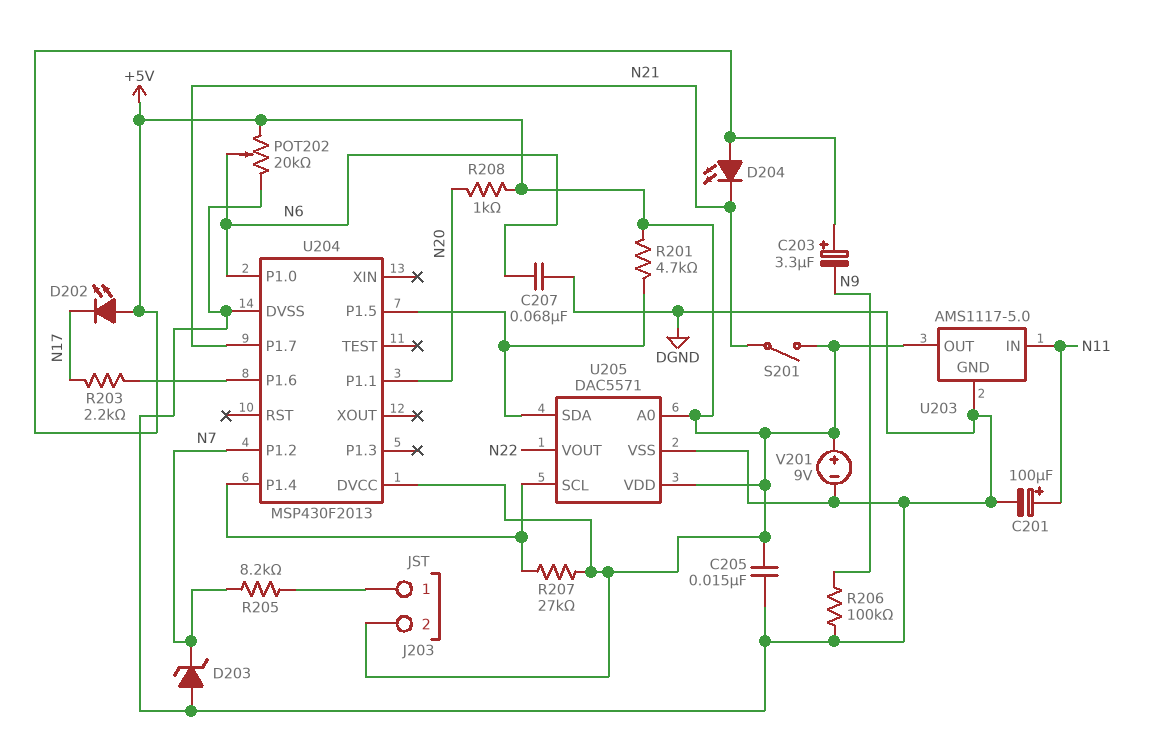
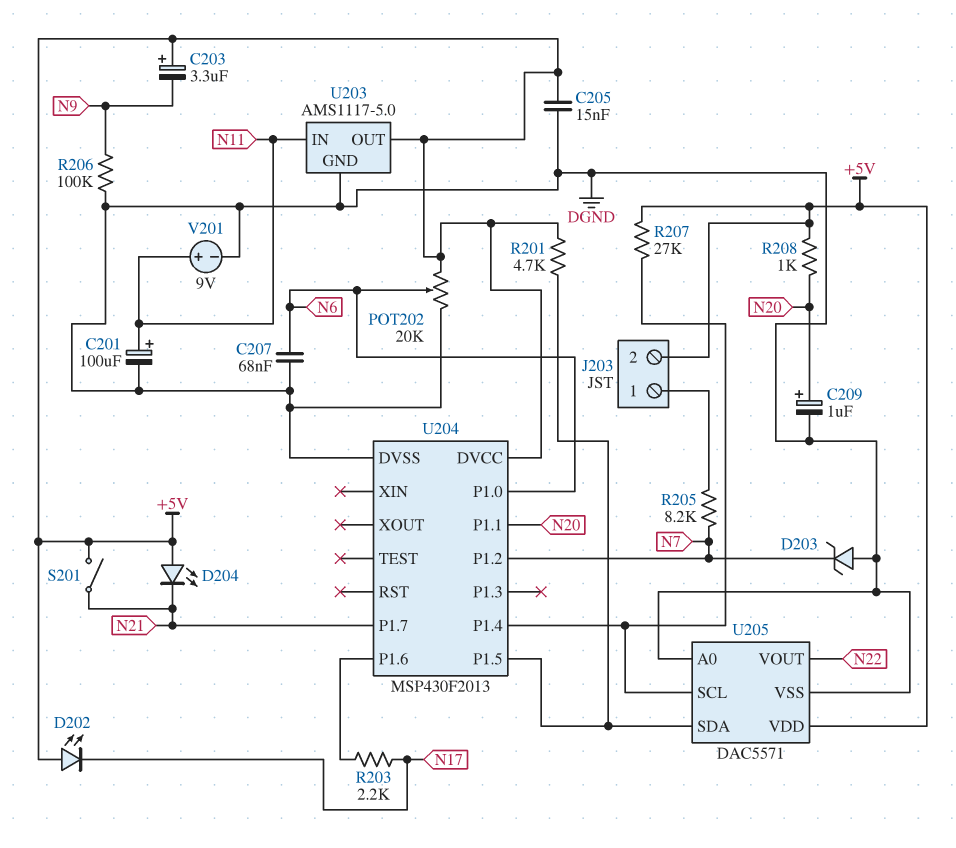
C209: none -> 1uF (plus N20, minus DGND)
U205 pin A0: +5V -> DGND
V201: 9V (plus +5V, minus DGND) -> 9V (plus N11, minus DGND)

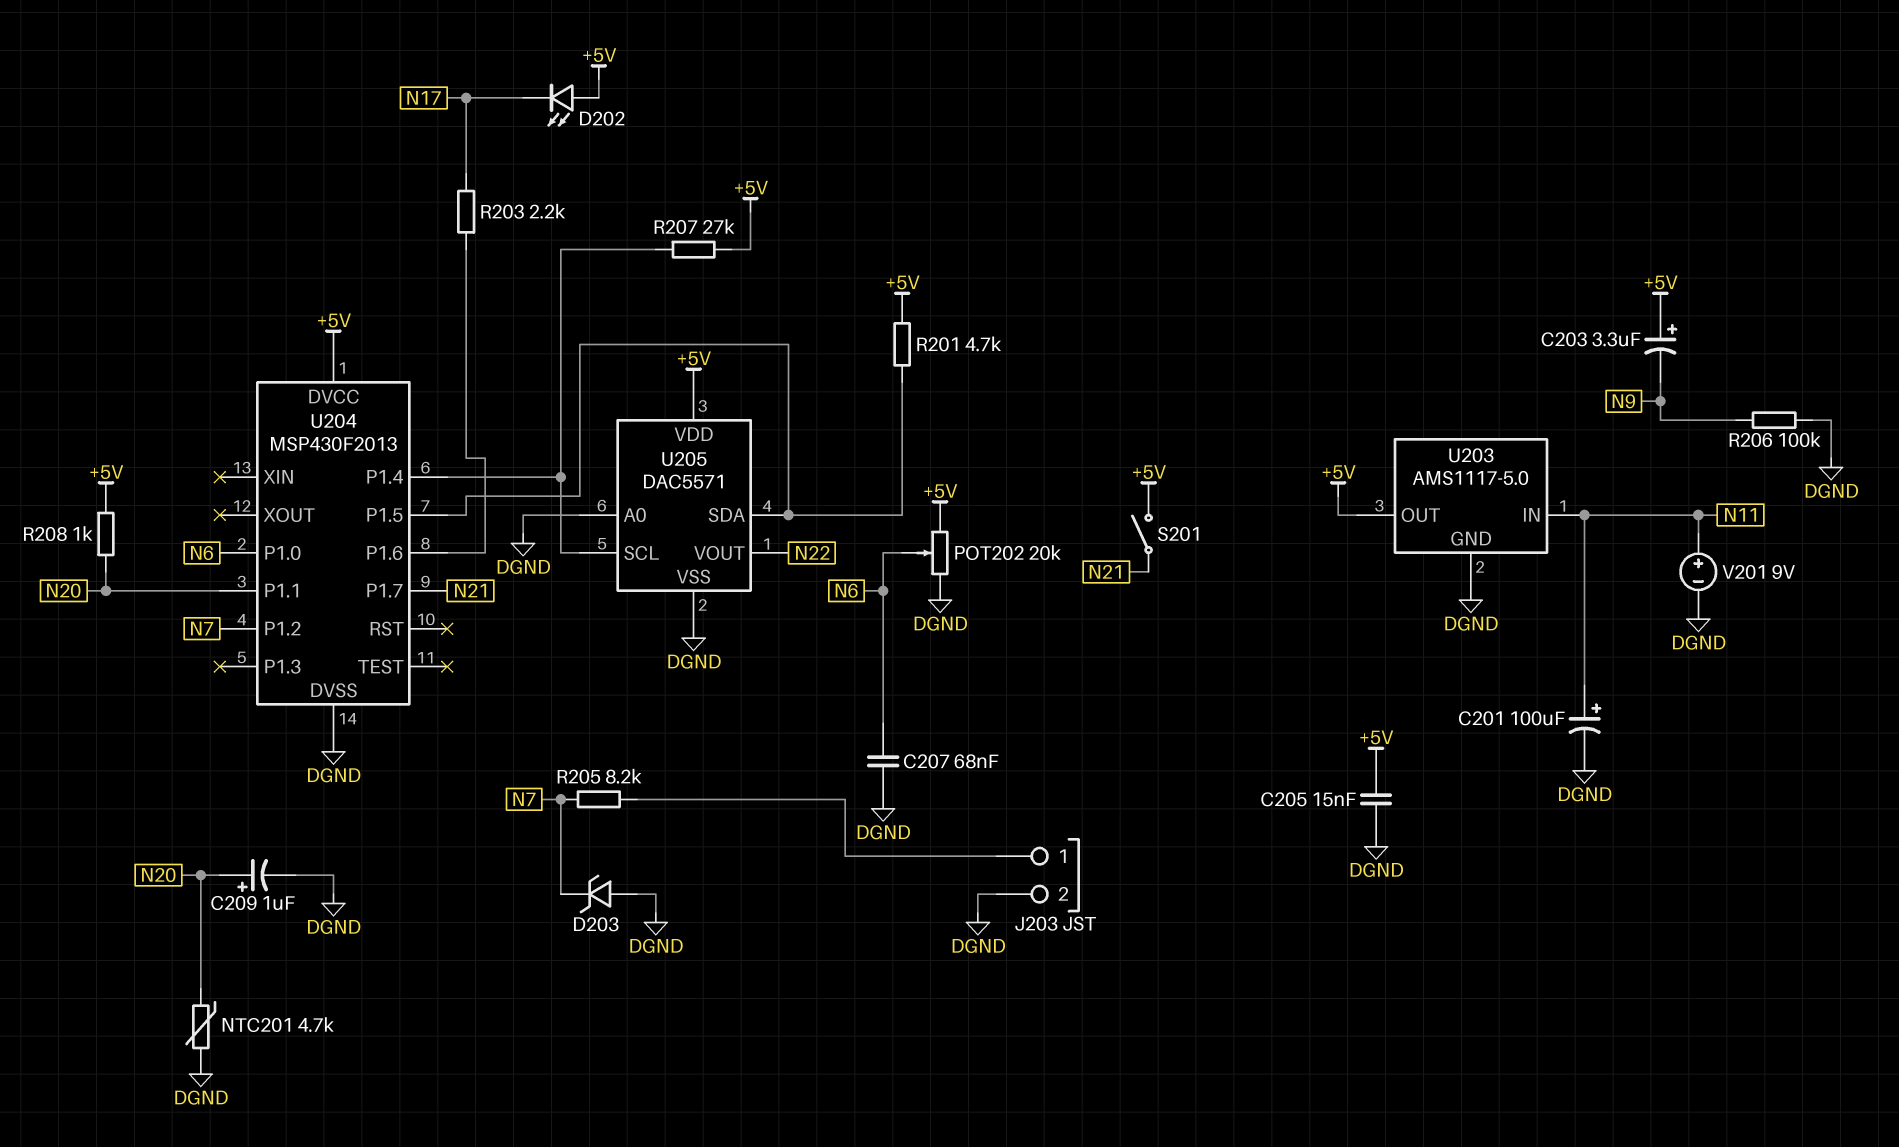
D204: LED (A +5V, K N21) -> none
J203 pin 2: +5V -> DGND
NTC201: none -> 4.7k (DGND, N20)

